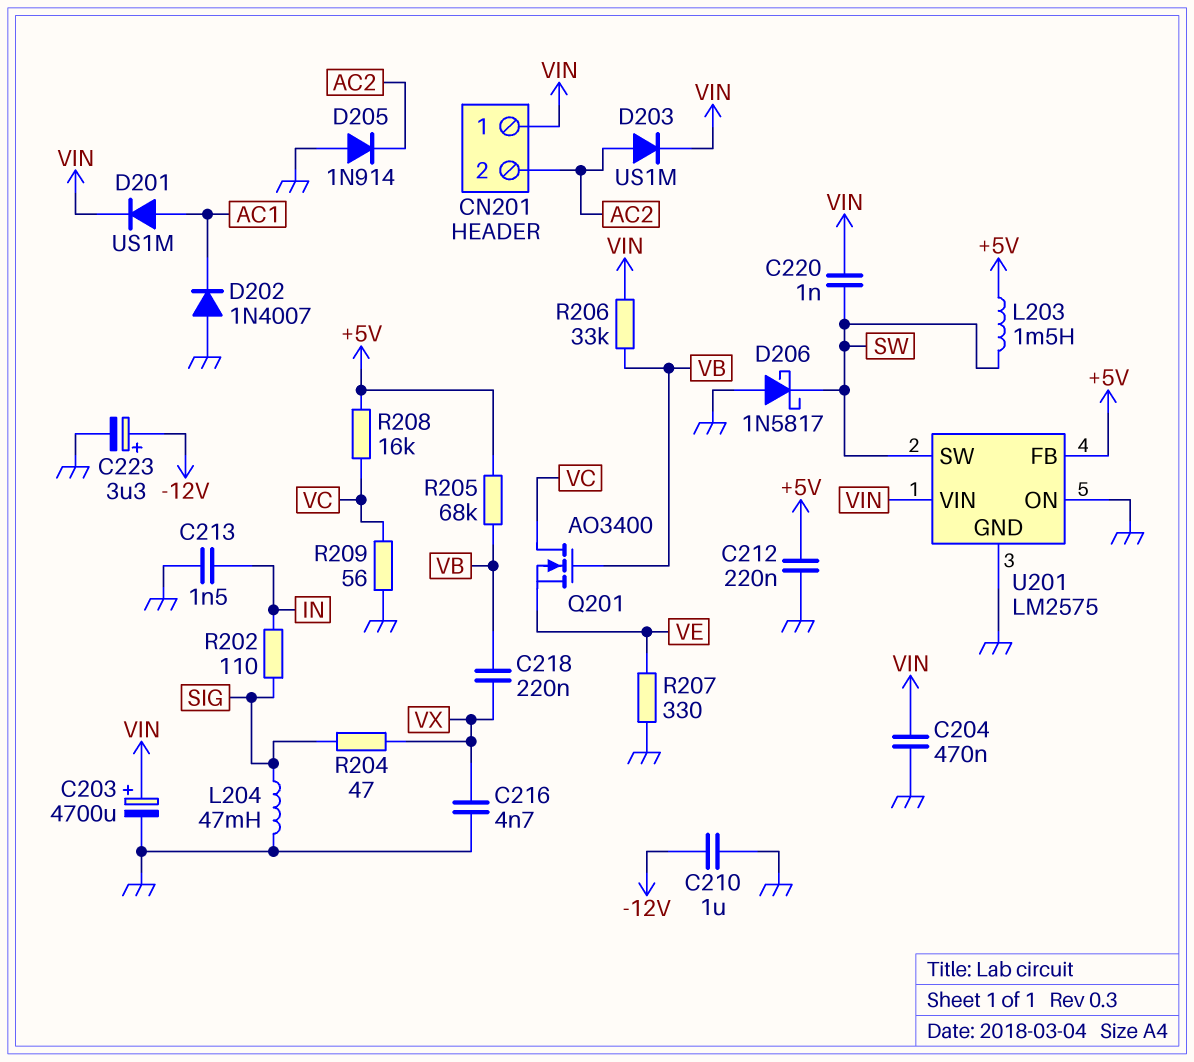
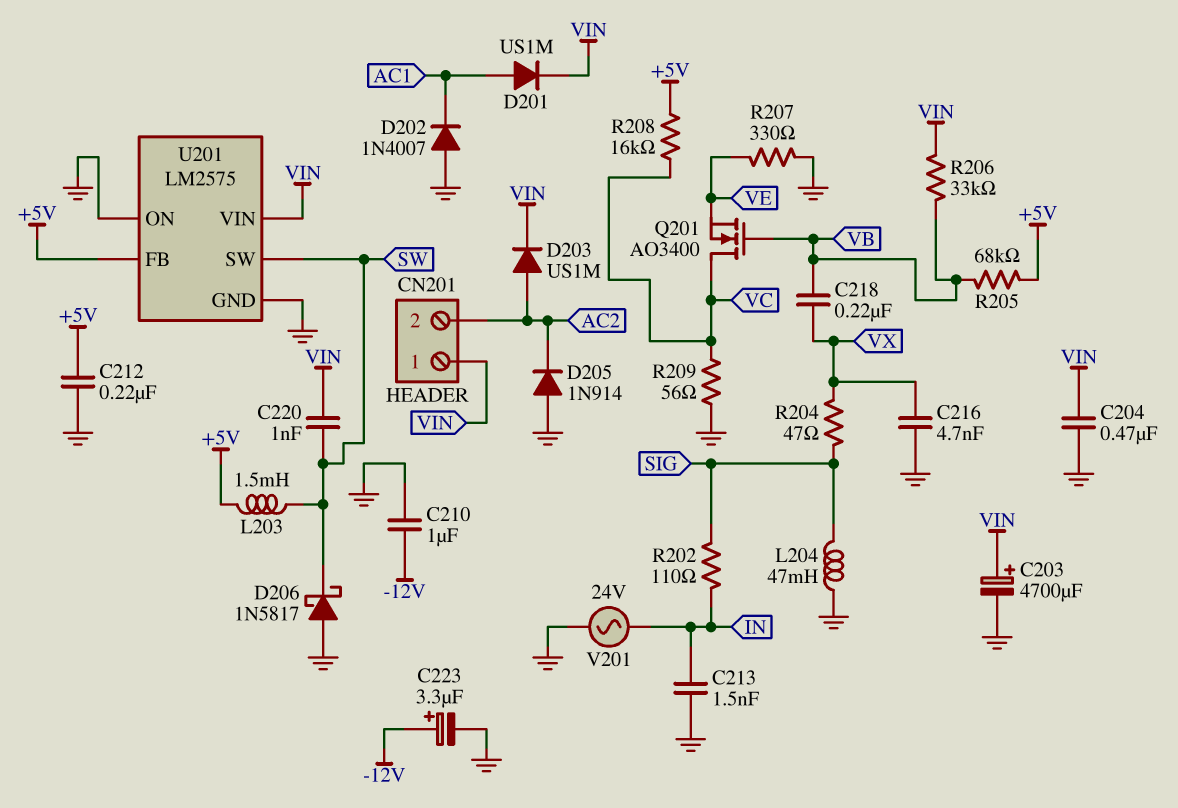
V201: none -> AC 24V (GND, IN)

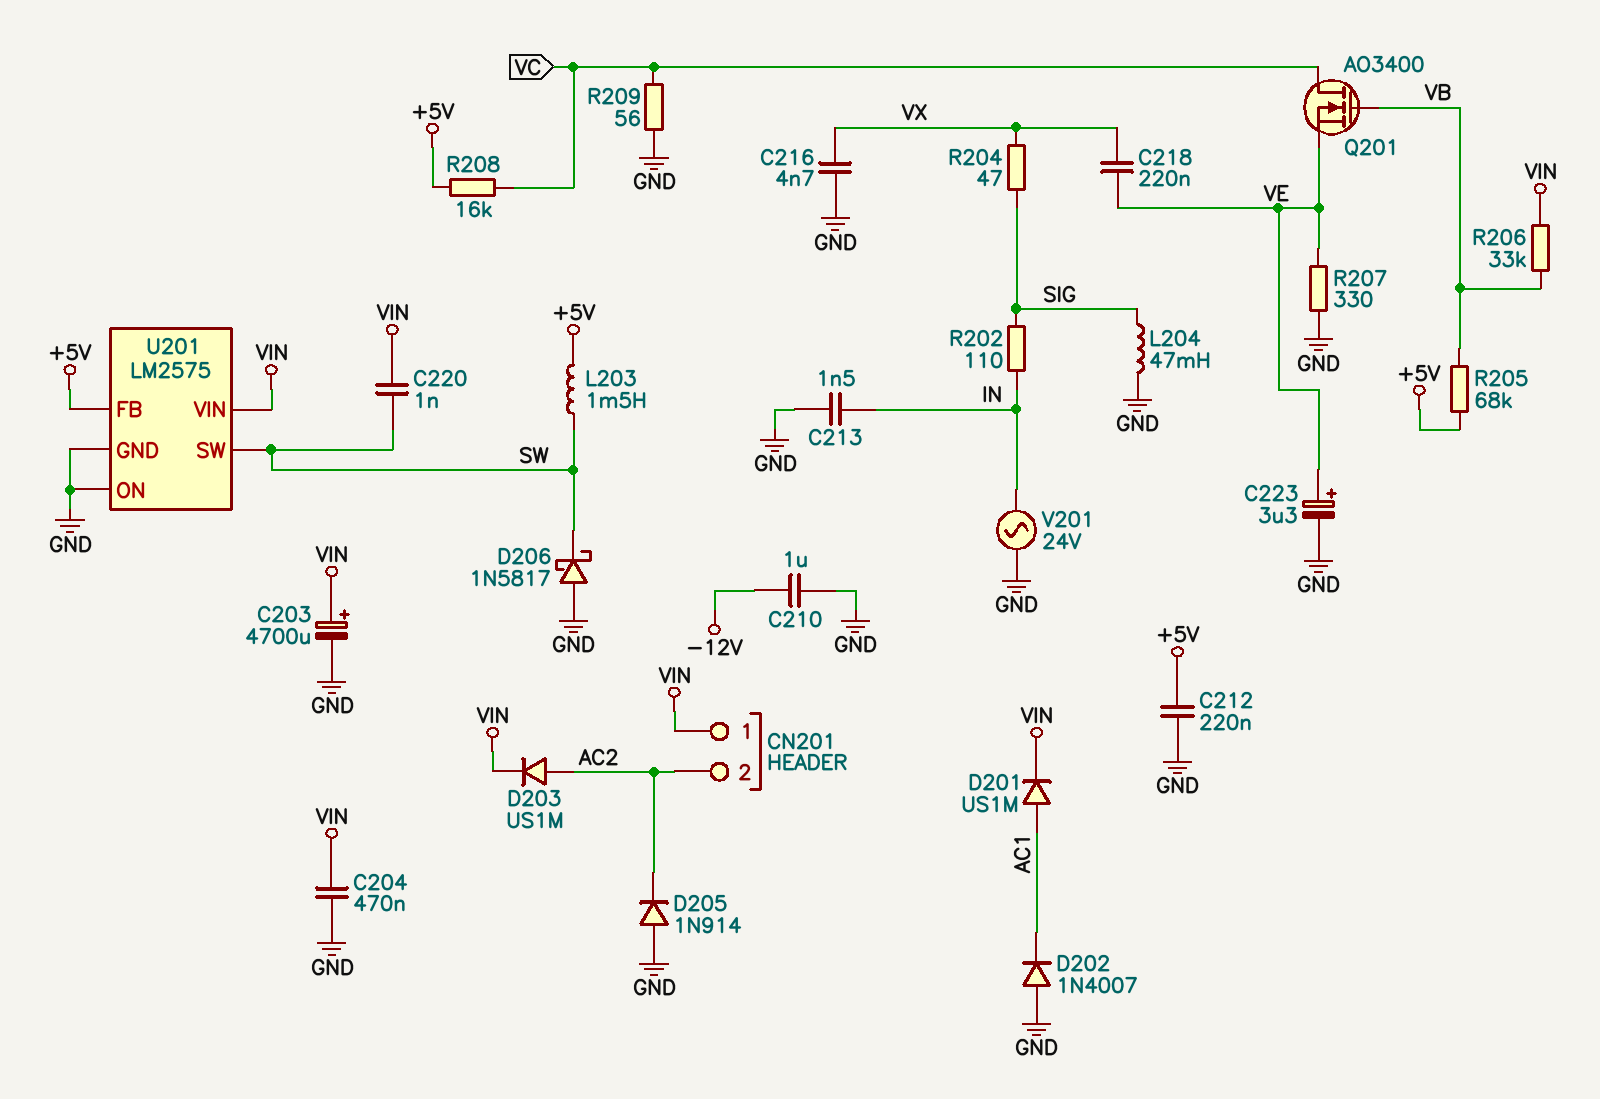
C218: 220nF (VB, VX) -> 220nF (VE, VX)
C223: 3.3uF (plus -12V, minus GND) -> 3.3uF (plus VE, minus GND)

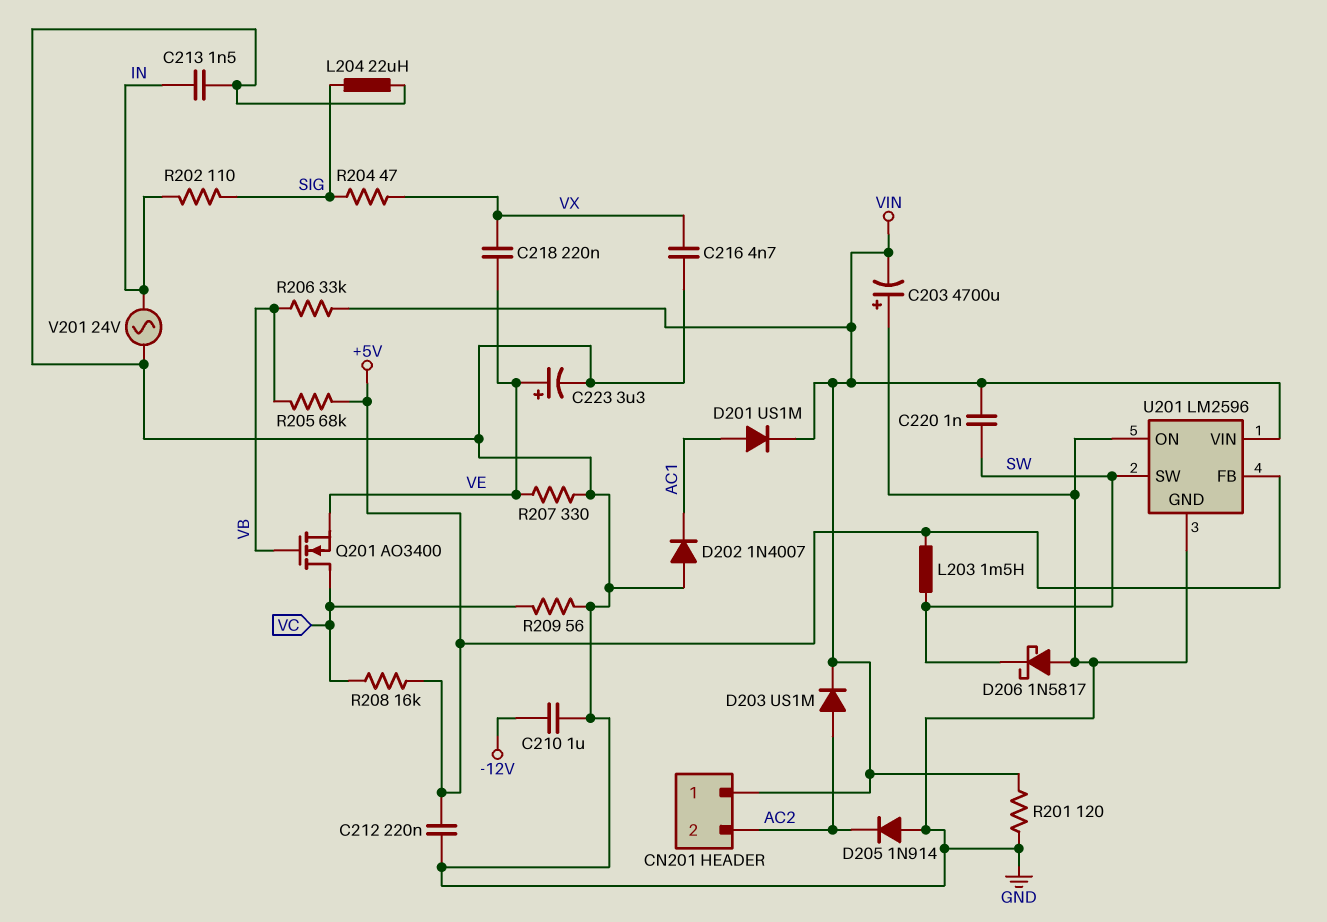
C203: 4700uF (plus VIN, minus GND) -> 4700uF (plus GND, minus VIN)
C204: 470nF (GND, VIN) -> none
L204: 47mH (GND, SIG) -> 22uH (GND, SIG)
R201: none -> 120 (GND, VIN)
U201: LM2575 -> LM2596

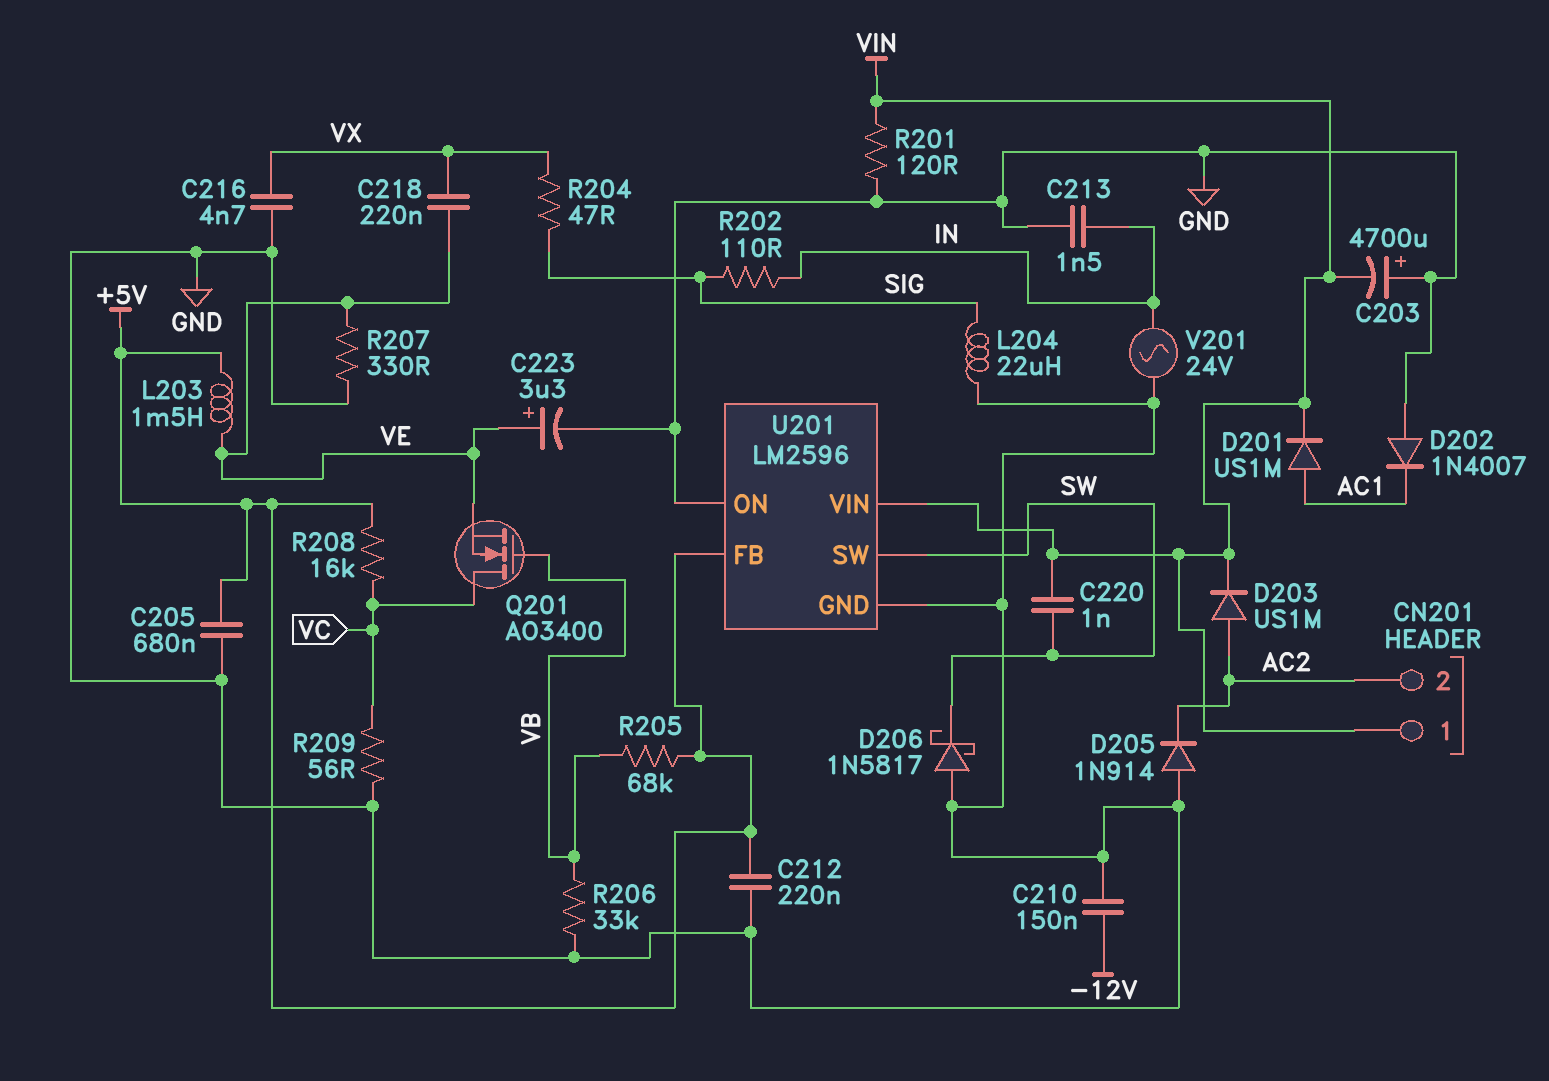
C205: none -> 680nF (+5V, GND)
C210: 1uF (-12V, GND) -> 150nF (-12V, GND)
L203: 1.5mH (+5V, SW) -> 1.5mH (+5V, VE)
R206: 33k (VB, VIN) -> 33k (GND, VB)

